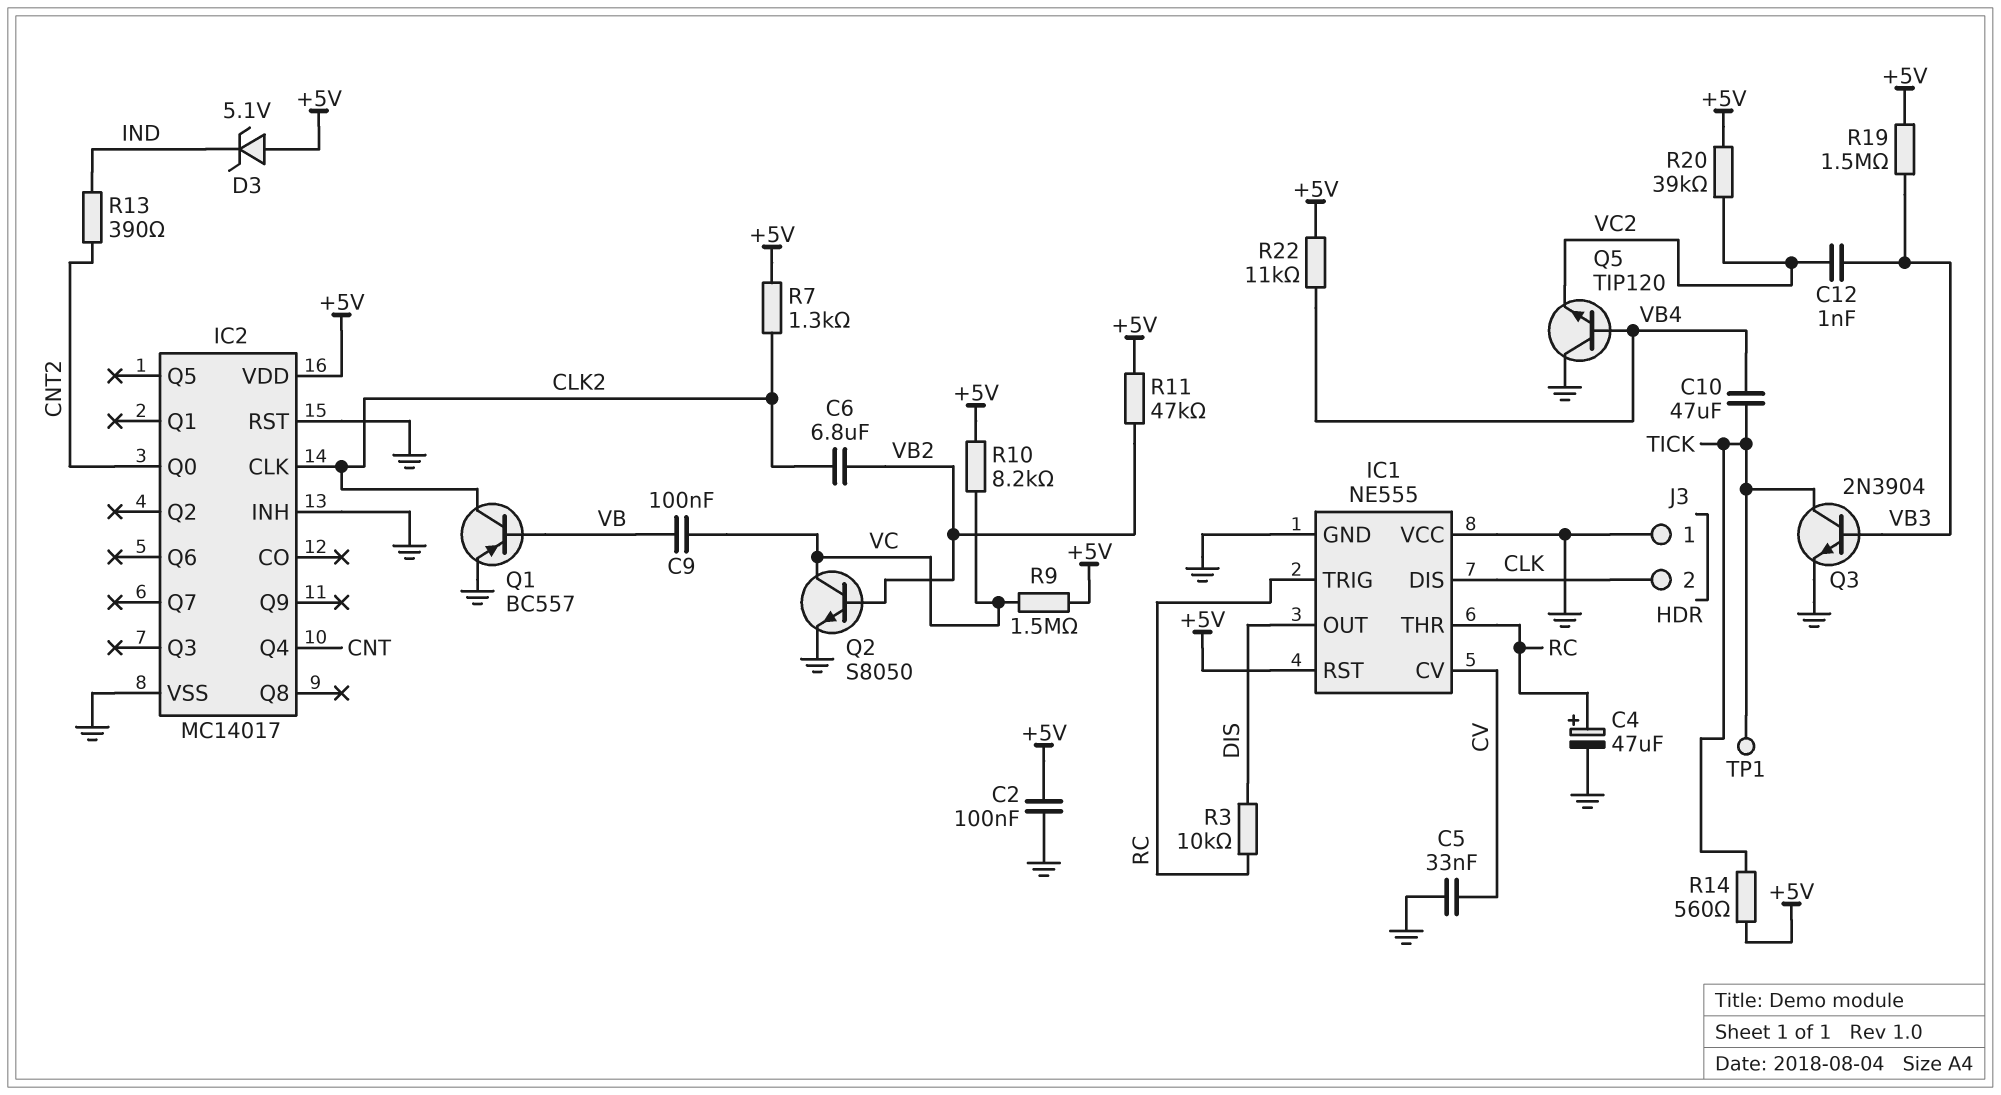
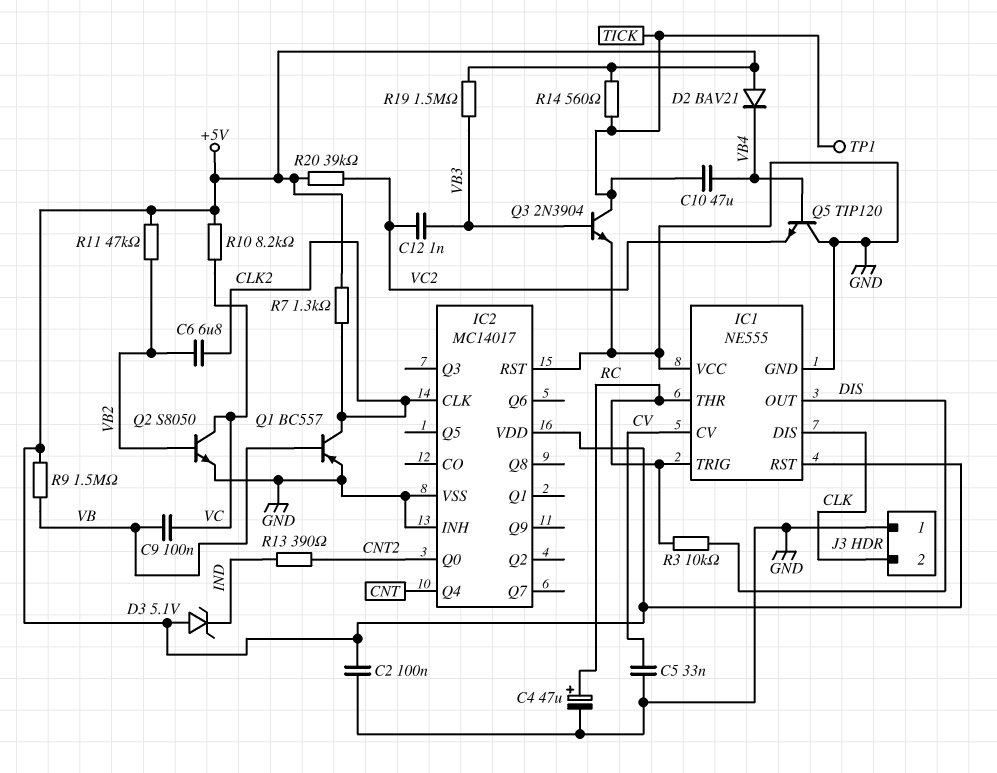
D2: none -> diode BAV21 (A +5V, K VB4)
R9: 1.5M (+5V, VC) -> 1.5M (+5V, VB)
R22: 11k (+5V, VB4) -> none

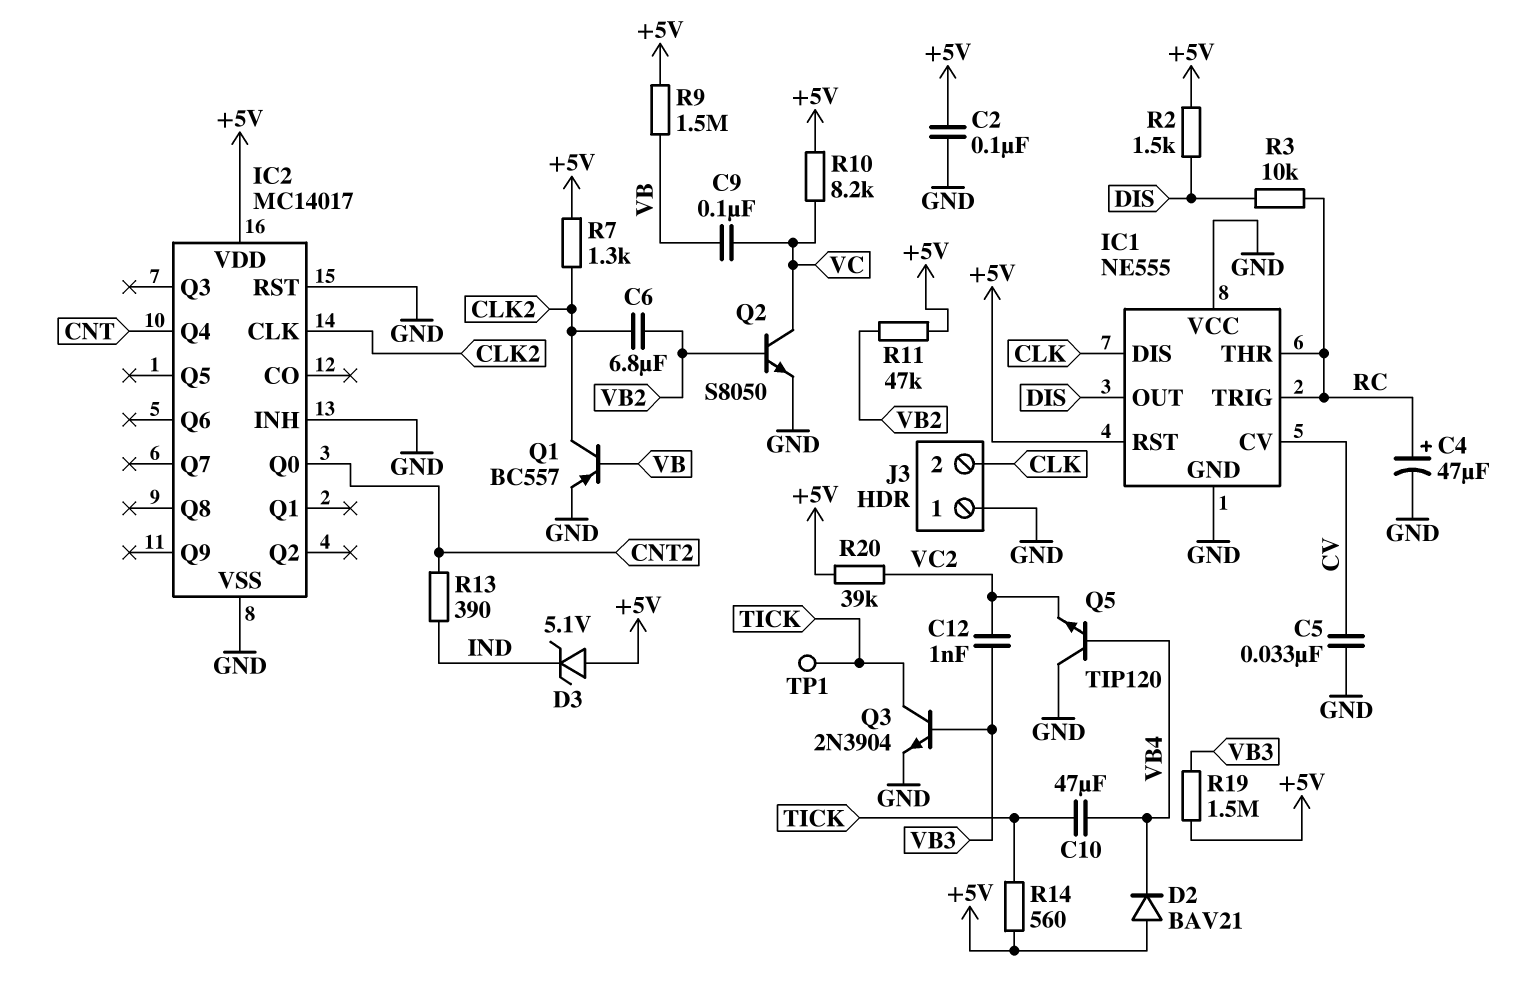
R2: none -> 1.5k (+5V, DIS)

